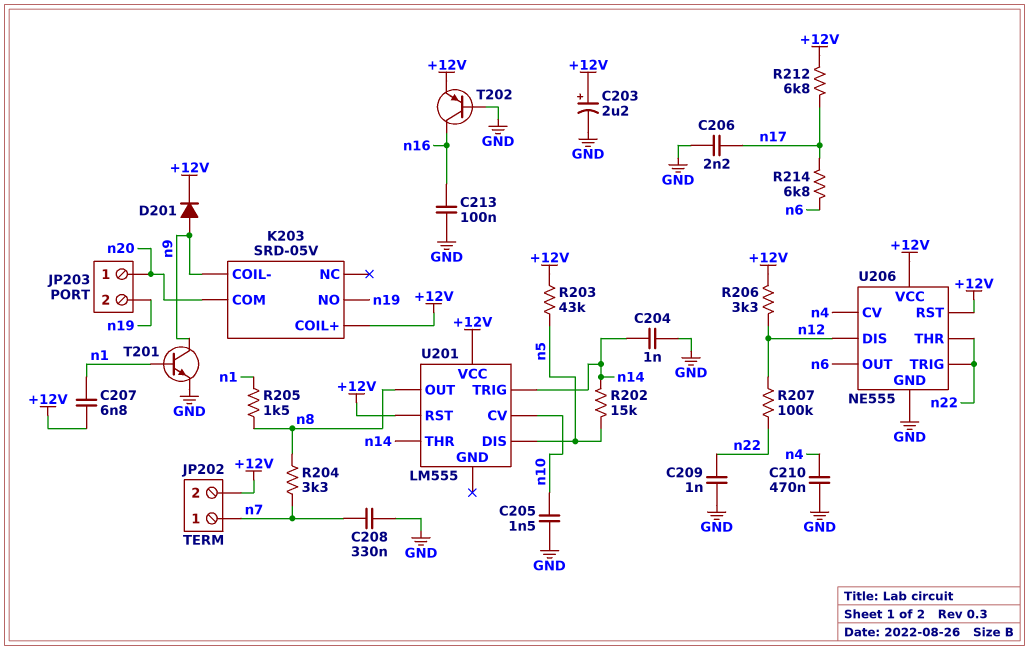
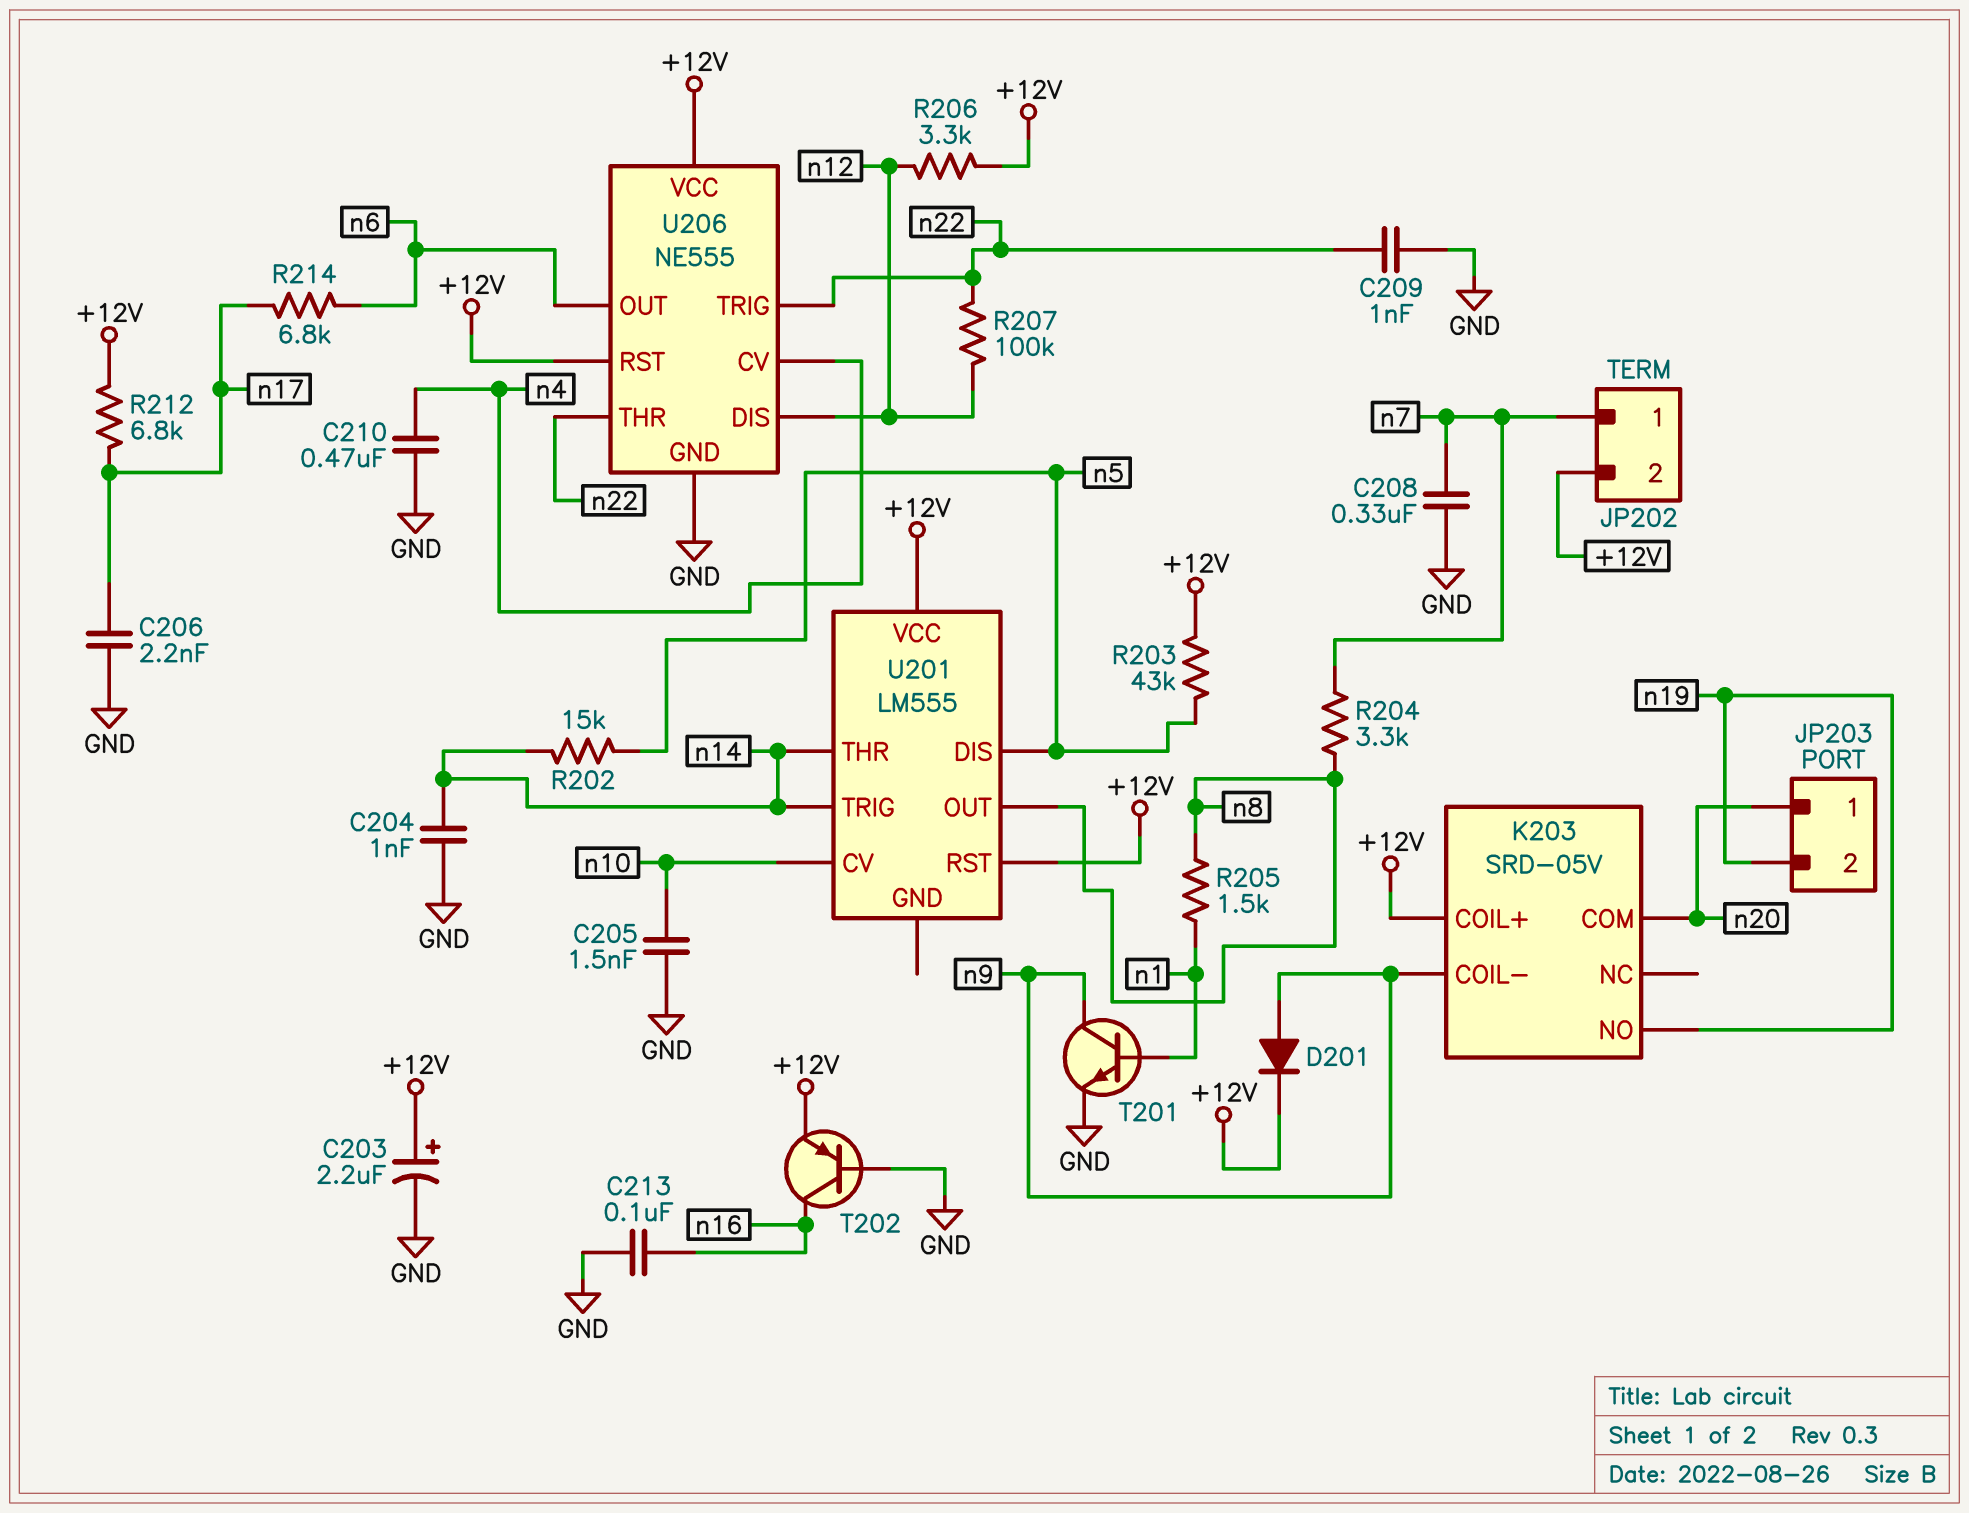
C207: 6.8nF (+12V, n1) -> none

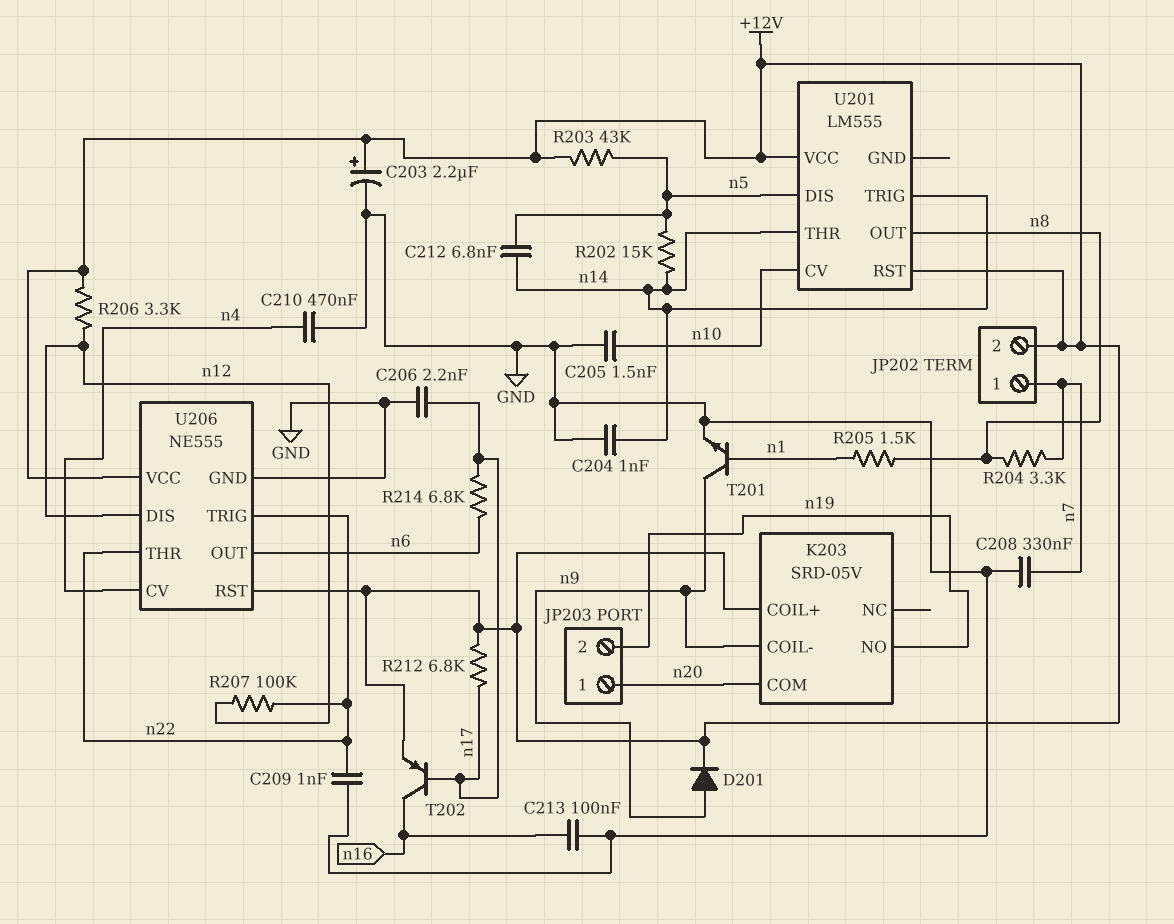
C212: none -> 6.8nF (n5, n14)
T202: PNP (B GND, C n16, E +12V) -> PNP (B n17, C n16, E +12V)

